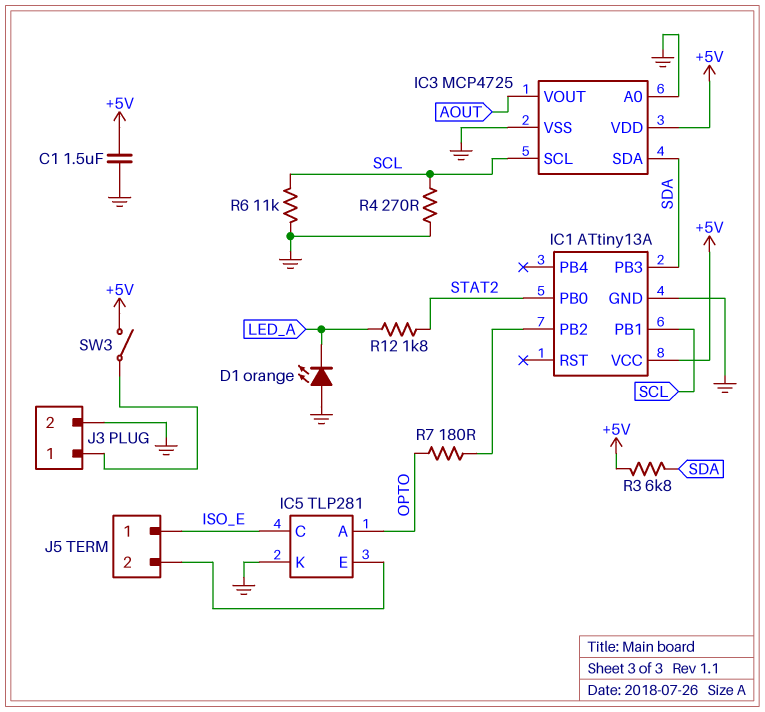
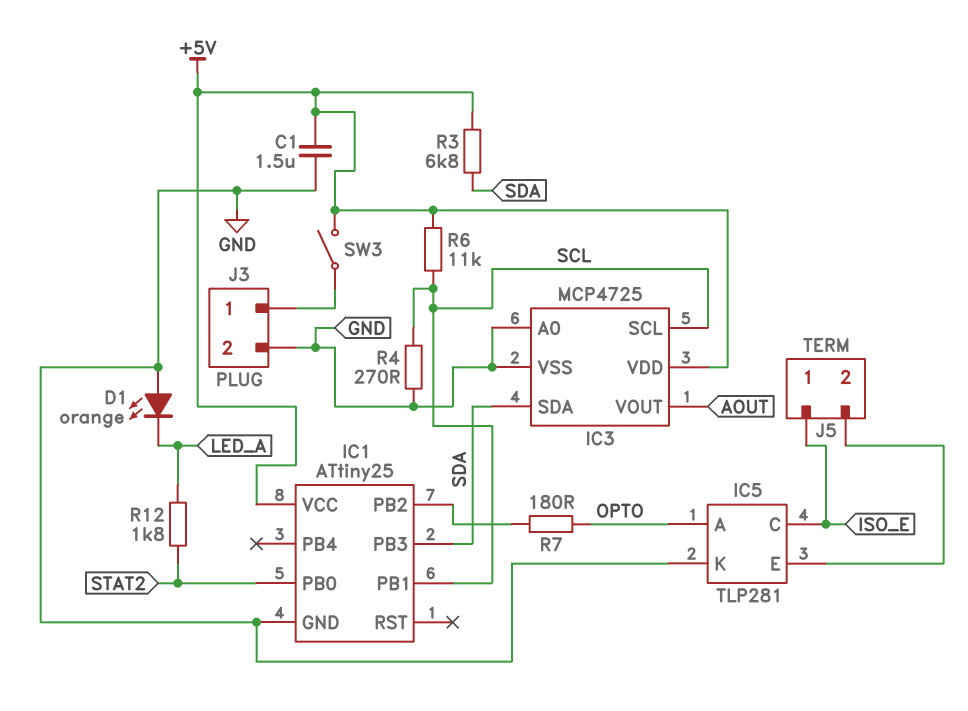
IC1: ATtiny13A -> ATtiny25
R6: 11k (GND, SCL) -> 11k (+5V, SCL)

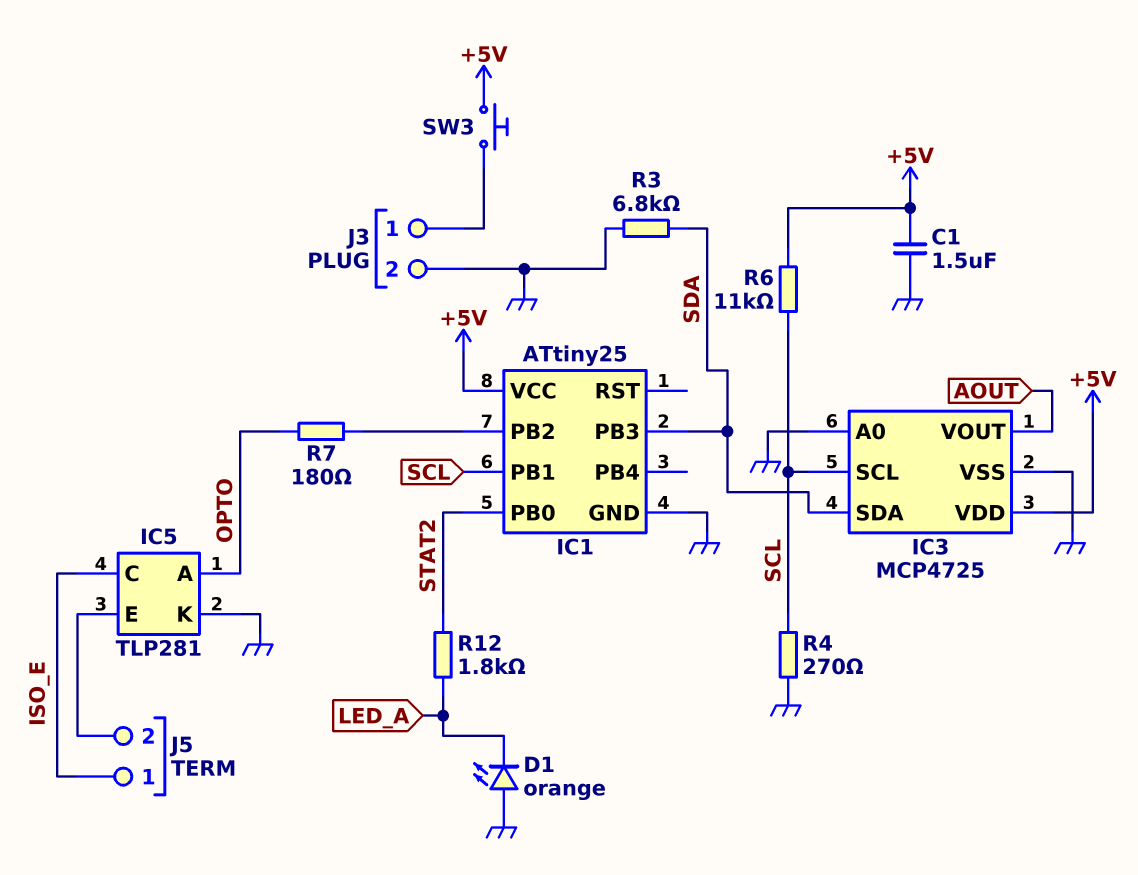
R3: 6.8k (+5V, SDA) -> 6.8k (GND, SDA)
SW3: switch (+5V, J3/1) -> button (+5V, J3/1)

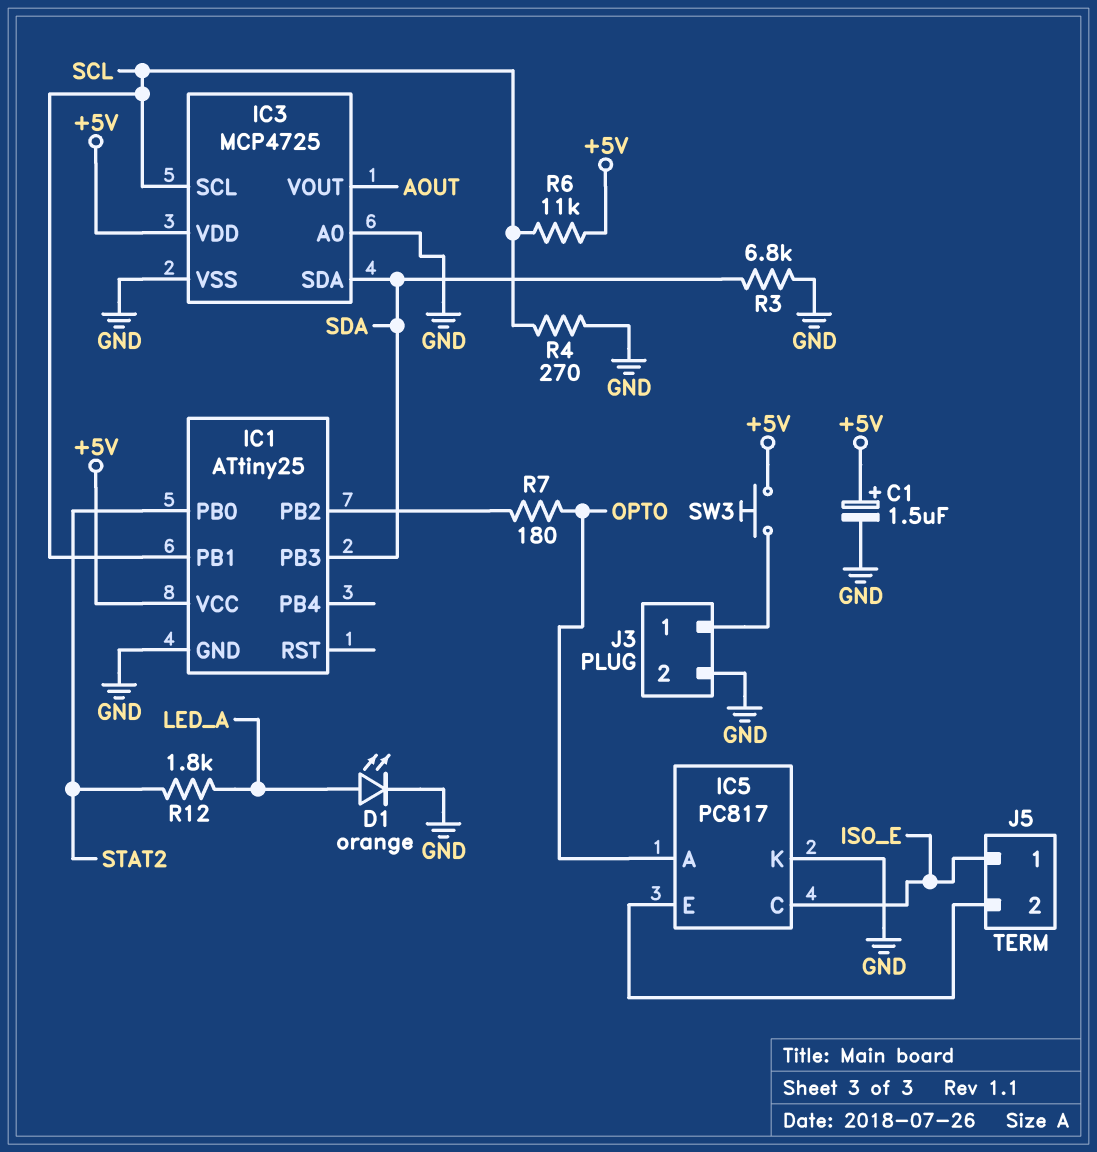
C1: 1.5uF (+5V, GND) -> 1.5uF (plus +5V, minus GND)
D1: LED orange (A GND, K LED_A) -> LED orange (A LED_A, K GND)
IC5: TLP281 -> PC817

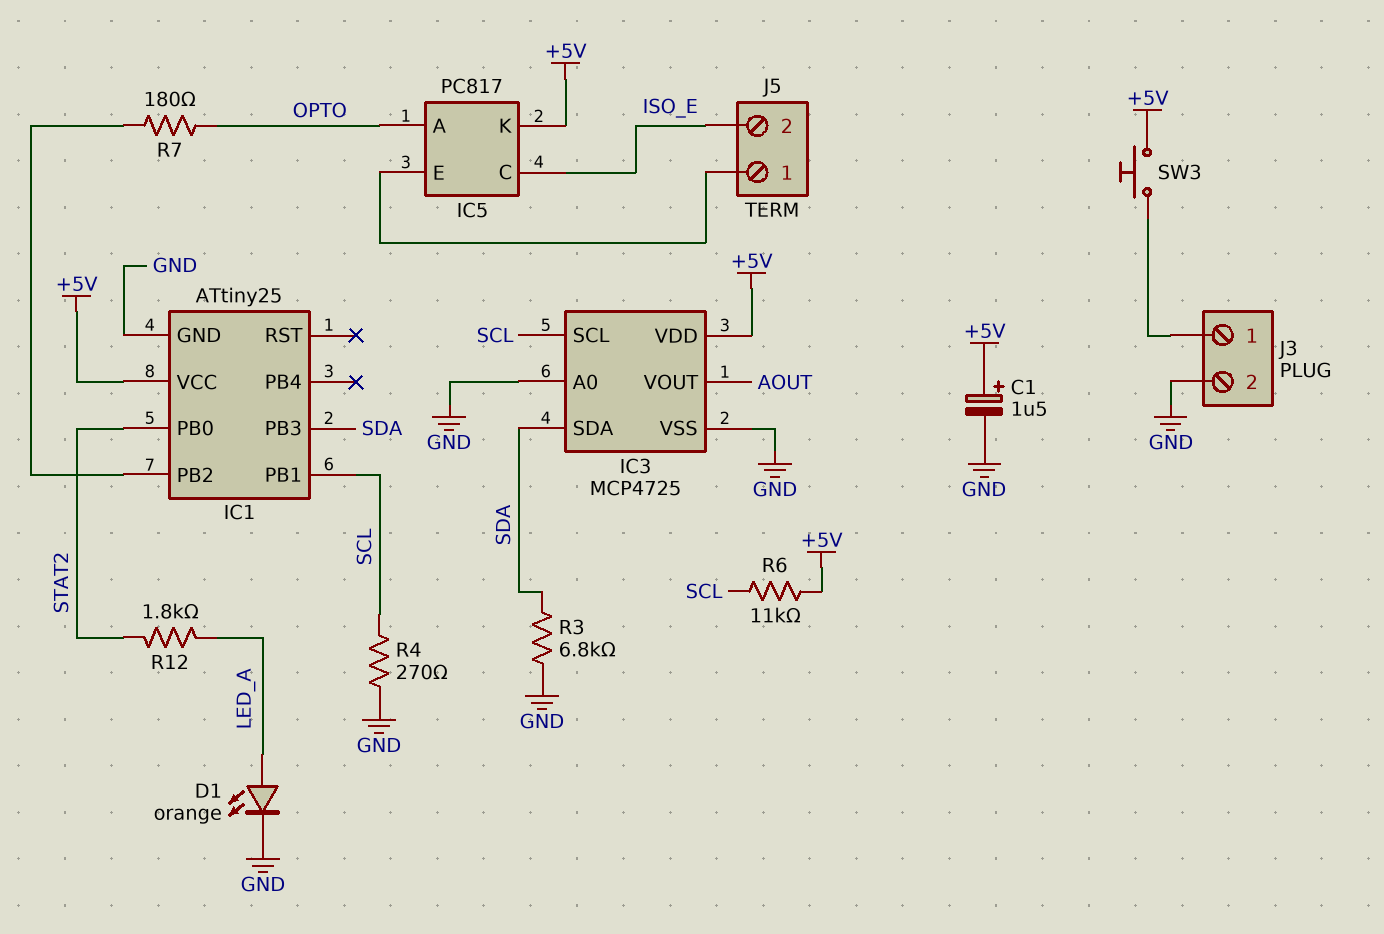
IC5 pin K: GND -> +5V
J5 pin 1: ISO_E -> IC5/E
J5 pin 2: IC5/E -> ISO_E

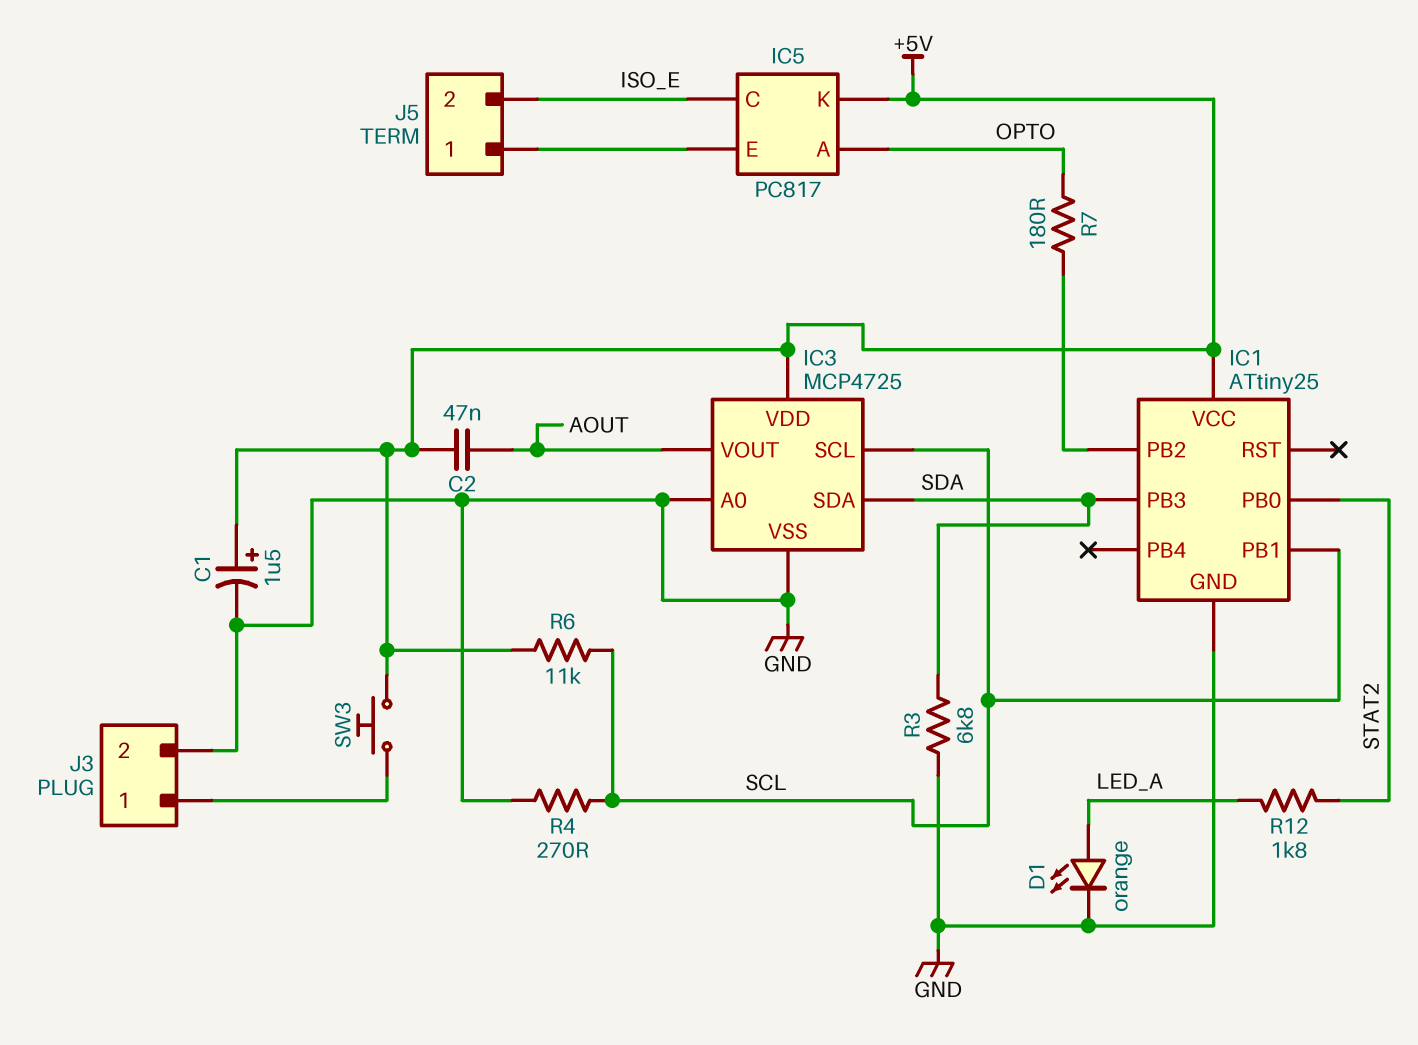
C2: none -> 47nF (+5V, AOUT)

